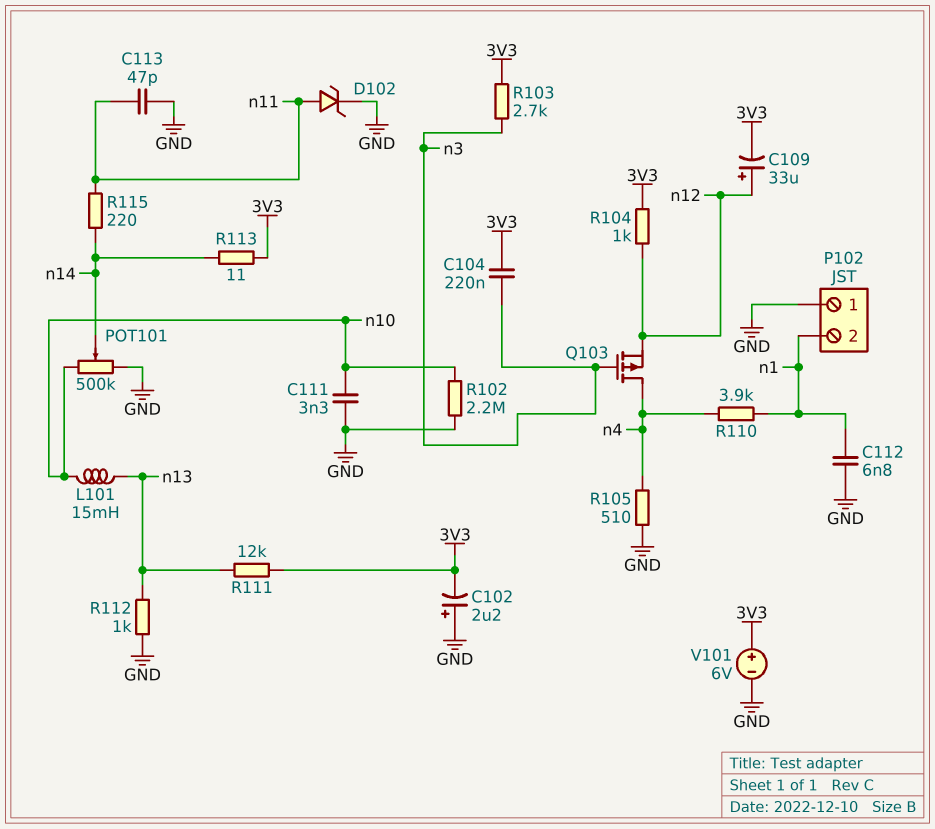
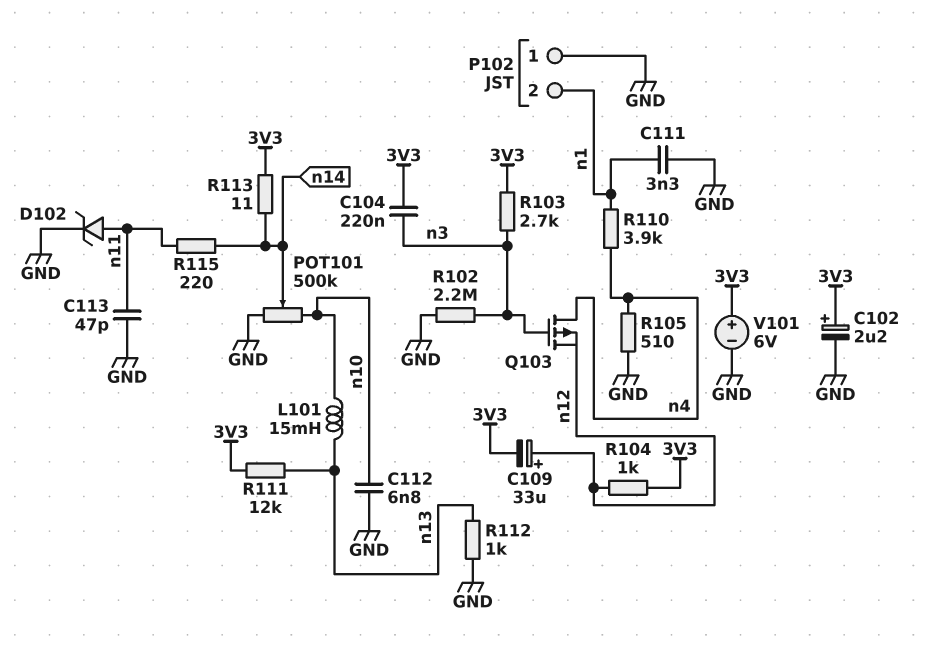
C102: 2.2uF (plus GND, minus 3V3) -> 2.2uF (plus 3V3, minus GND)
C111: 3.3nF (GND, n10) -> 3.3nF (GND, n1)
C112: 6.8nF (GND, n1) -> 6.8nF (GND, n10)
R102: 2.2M (GND, n10) -> 2.2M (GND, n3)

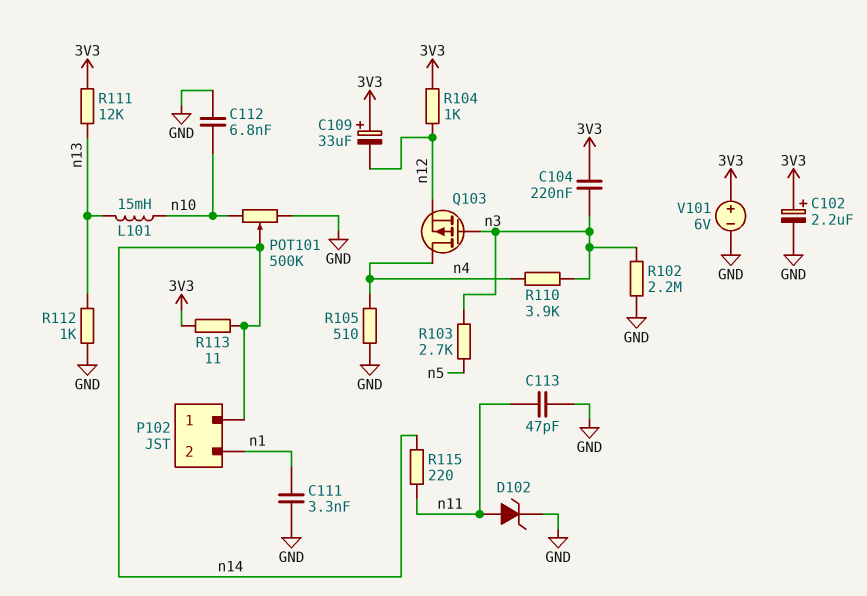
C109: 33uF (plus n12, minus 3V3) -> 33uF (plus 3V3, minus n12)
P102 pin 1: GND -> n14
R103: 2.7k (3V3, n3) -> 2.7k (n3, n5)
R110: 3.9k (n1, n4) -> 3.9k (n3, n4)

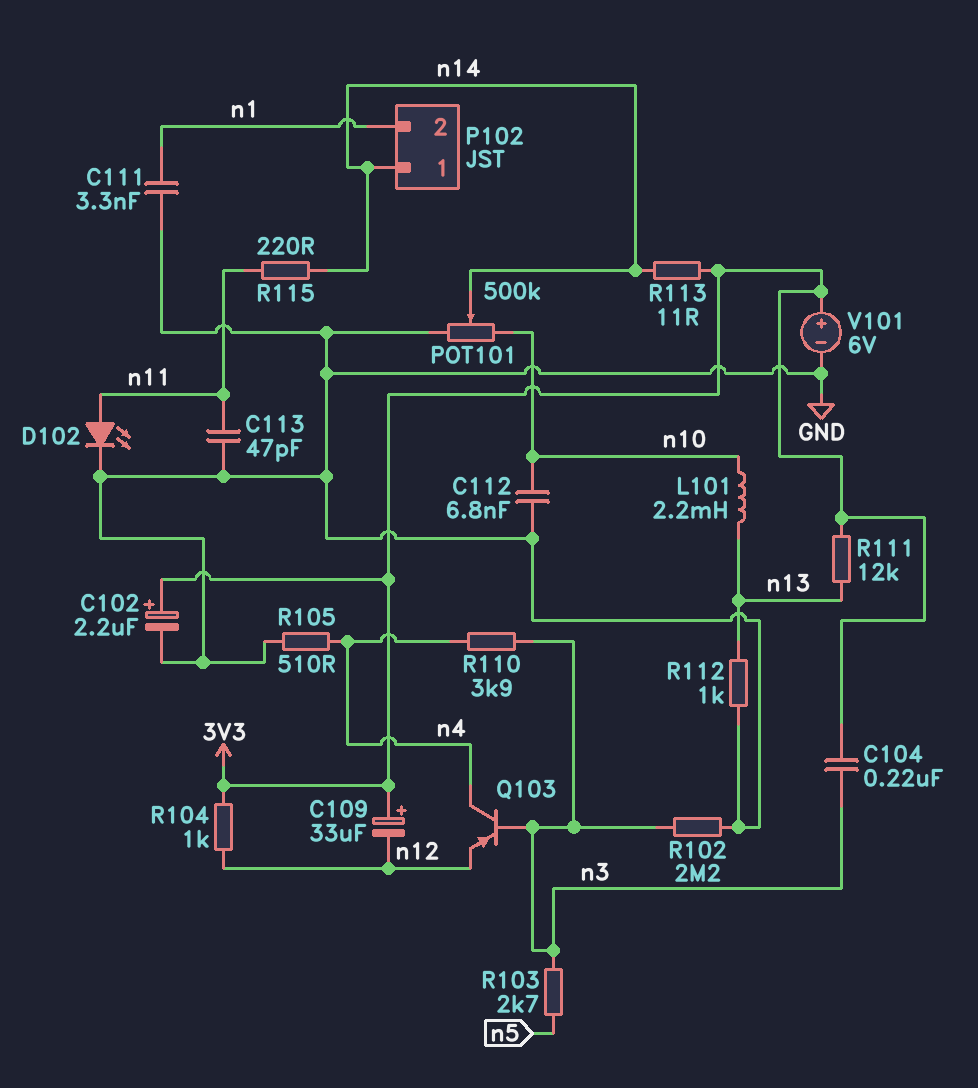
D102: zener (A n11, K GND) -> LED (A n11, K GND)
L101: 15mH (n10, n13) -> 2.2mH (n10, n13)
Q103: PMOS (G n3, D n4, S n12) -> PNP (B n3, C n4, E n12)

